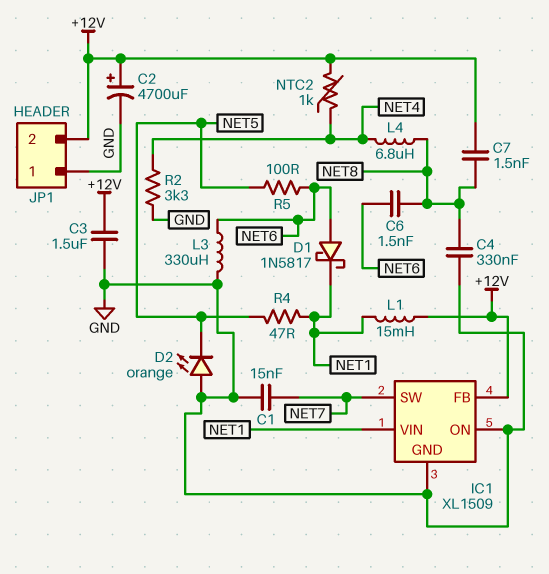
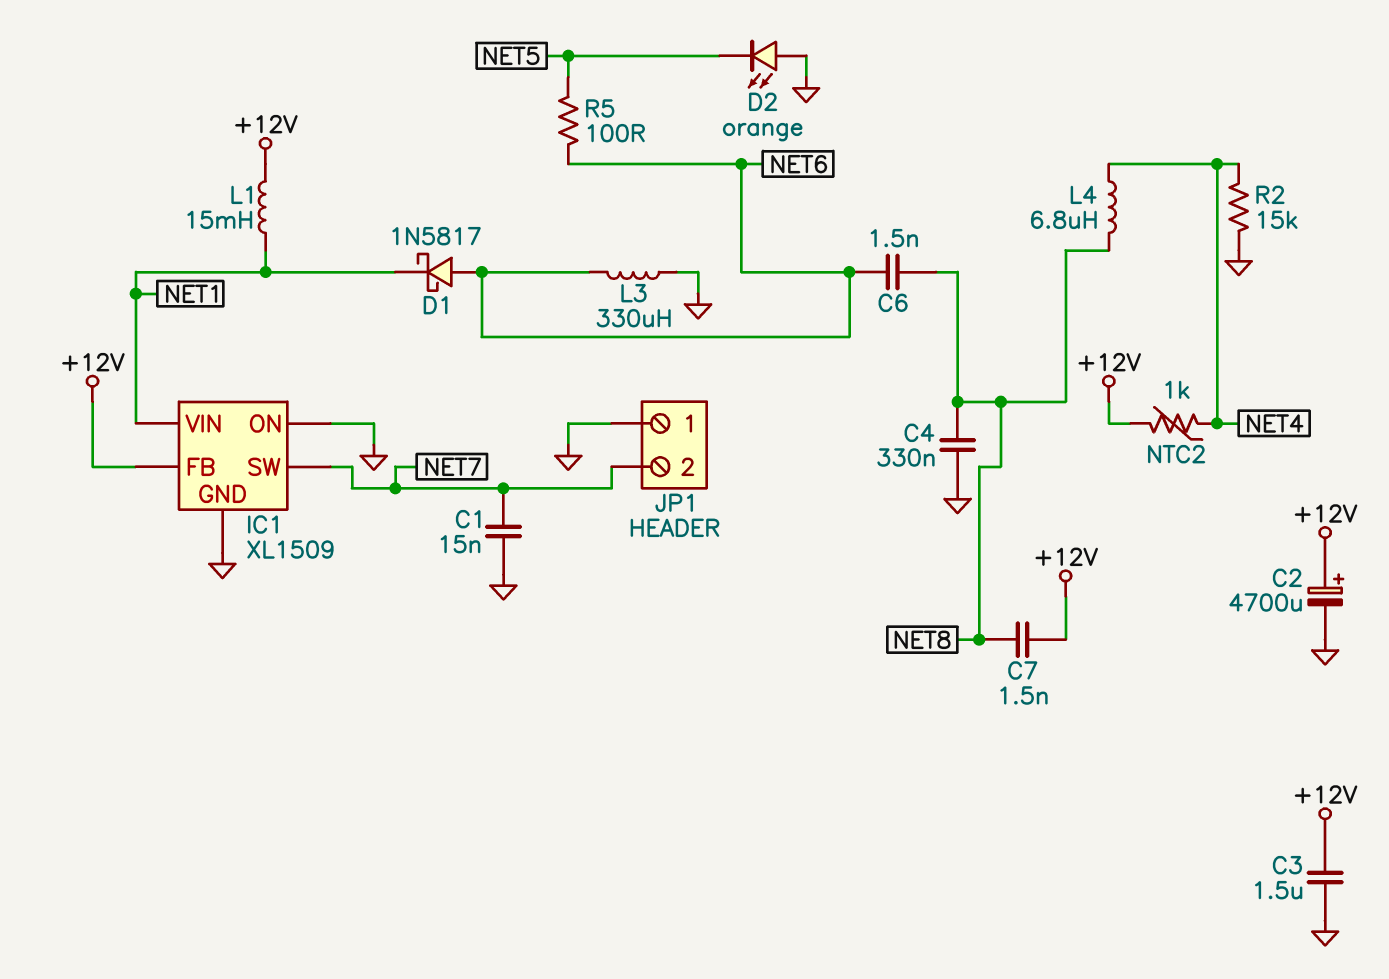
JP1 pin 2: +12V -> NET7
R2: 3.3k (GND, NET4) -> 15k (GND, NET4)
R4: 47 (NET1, NET5) -> none

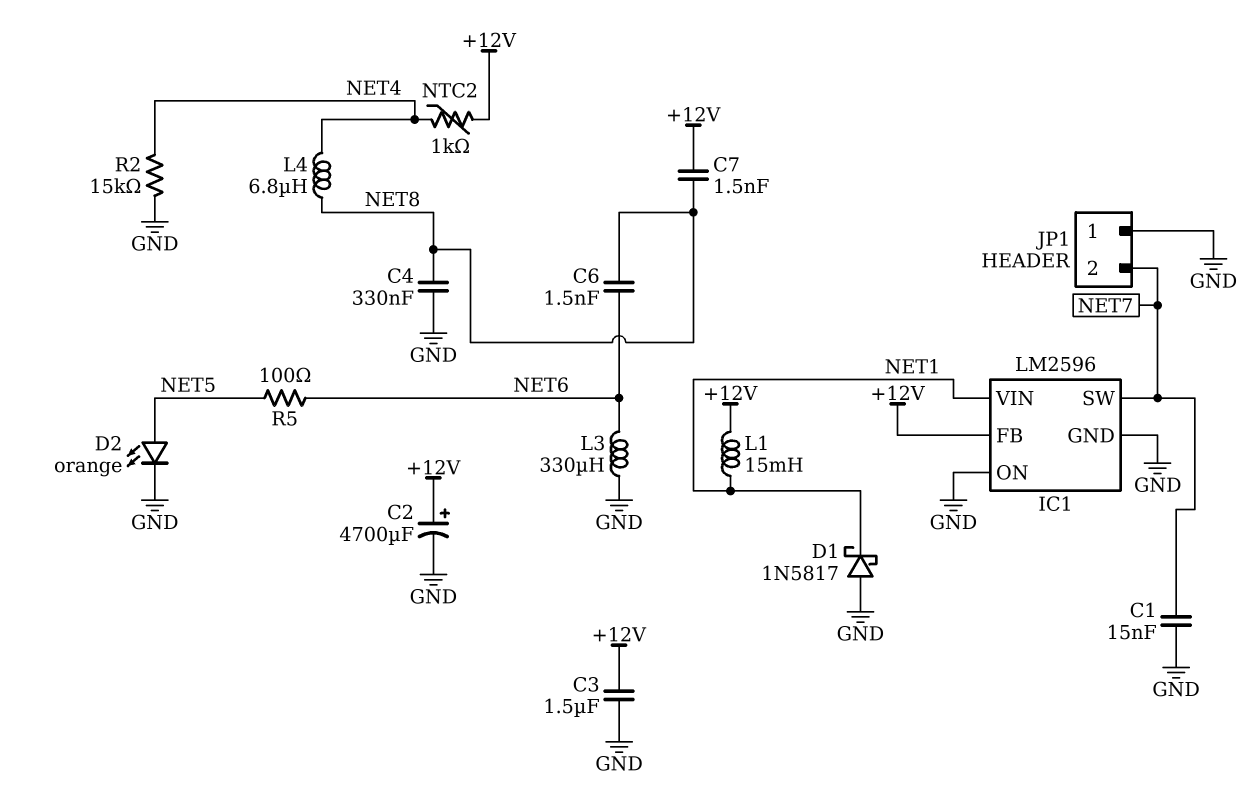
D1: schottky 1N5817 (A NET6, K NET1) -> schottky 1N5817 (A GND, K NET1)
D2: LED orange (A GND, K NET5) -> LED orange (A NET5, K GND)
IC1: XL1509 -> LM2596

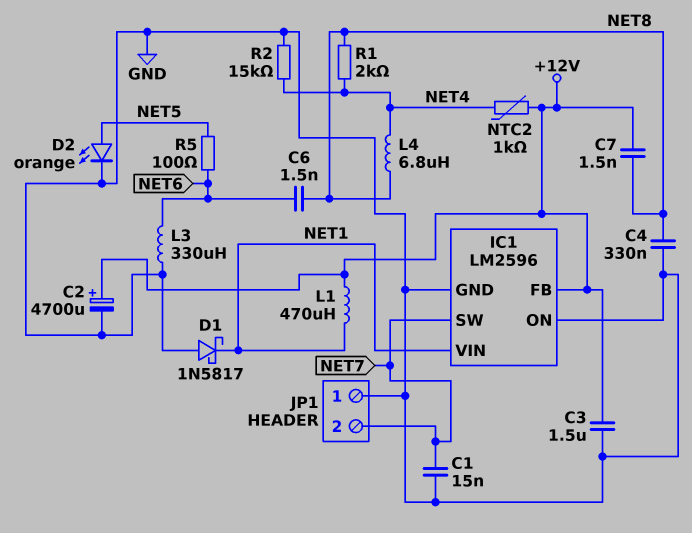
L1: 15mH (+12V, NET1) -> 470uH (+12V, NET1)
R1: none -> 2k (NET4, NET8)

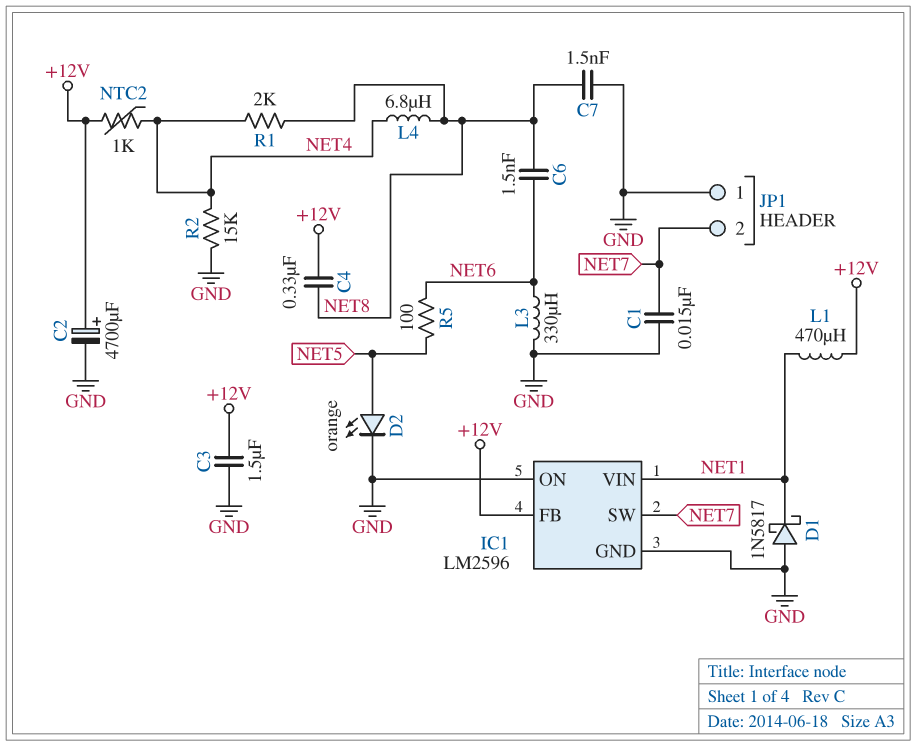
C4: 330nF (GND, NET8) -> 330nF (+12V, NET8)
C7: 1.5nF (+12V, NET8) -> 1.5nF (GND, NET8)

